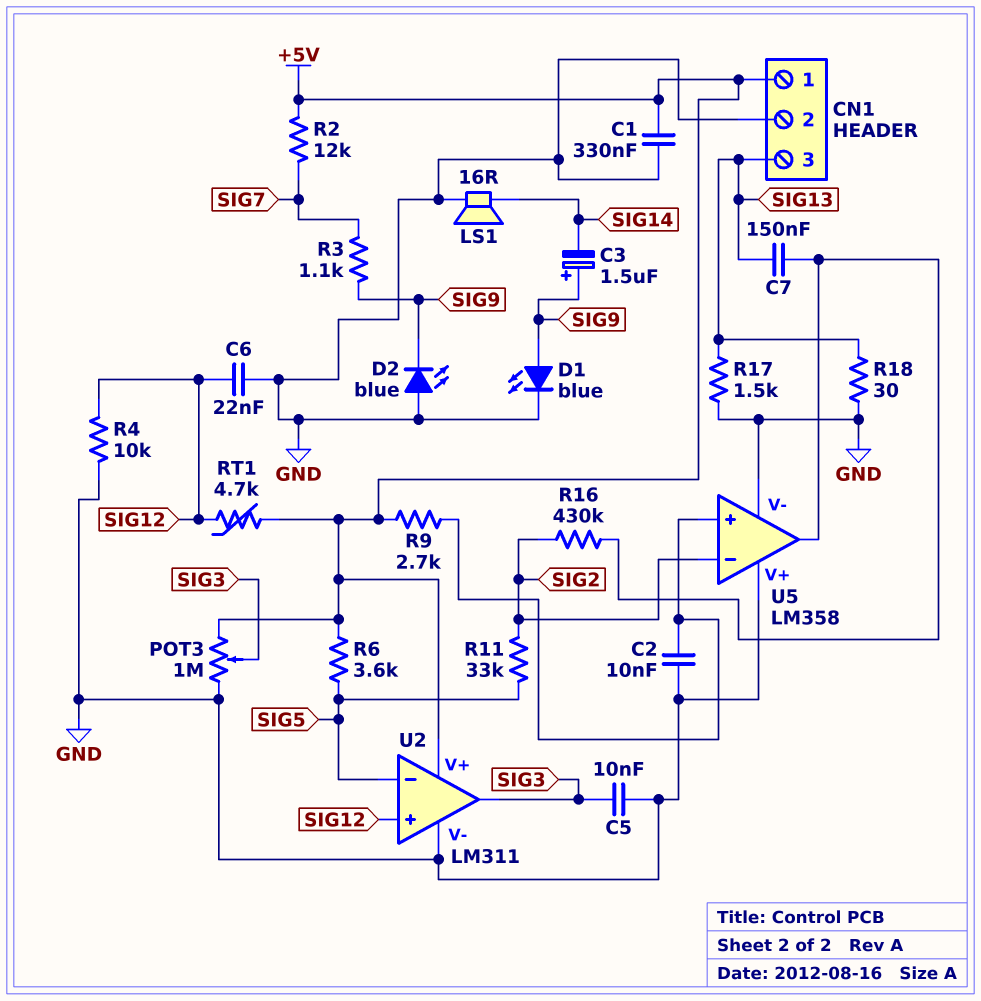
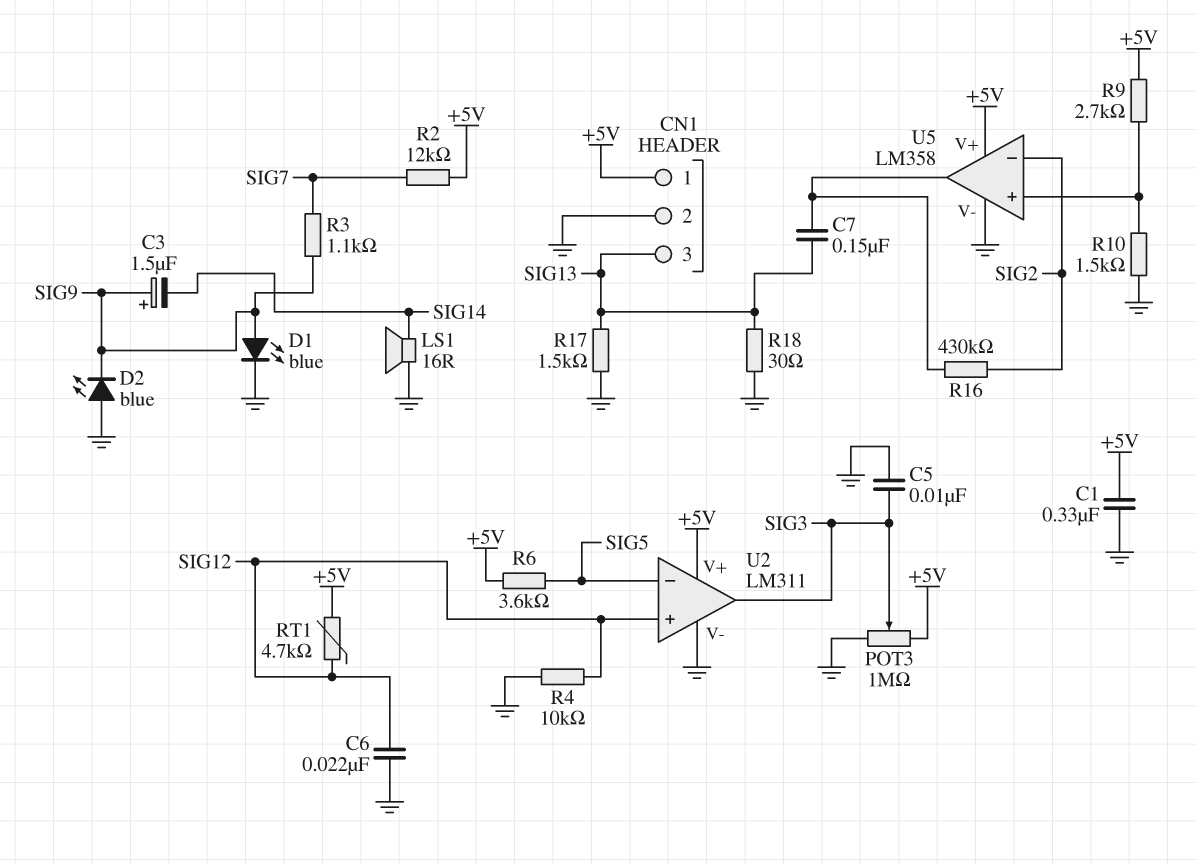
C2: 10nF (GND, U5/in+) -> none
R10: none -> 1.5k (GND, U5/in+)
R11: 33k (SIG2, SIG5) -> none
U5 pin V+: GND -> +5V

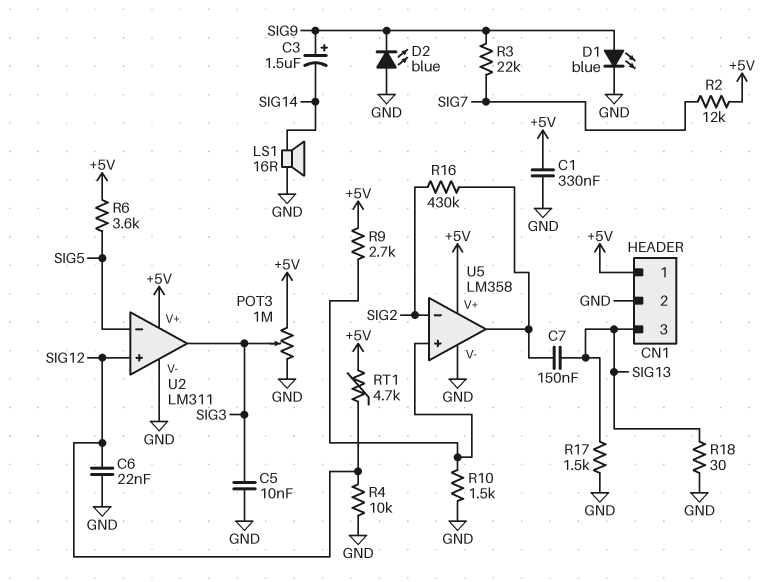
R3: 1.1k (SIG7, SIG9) -> 22k (SIG7, SIG9)

